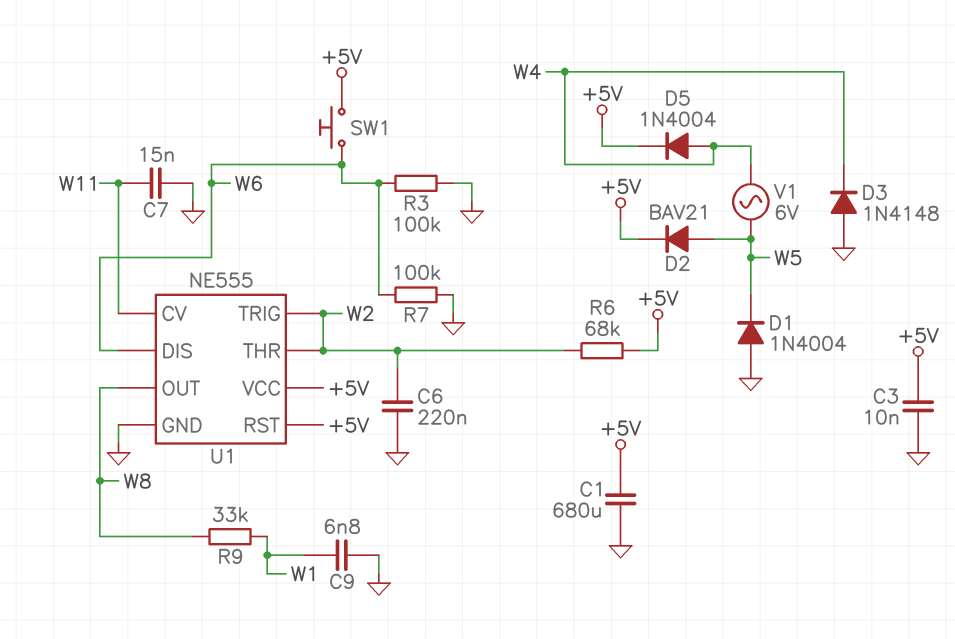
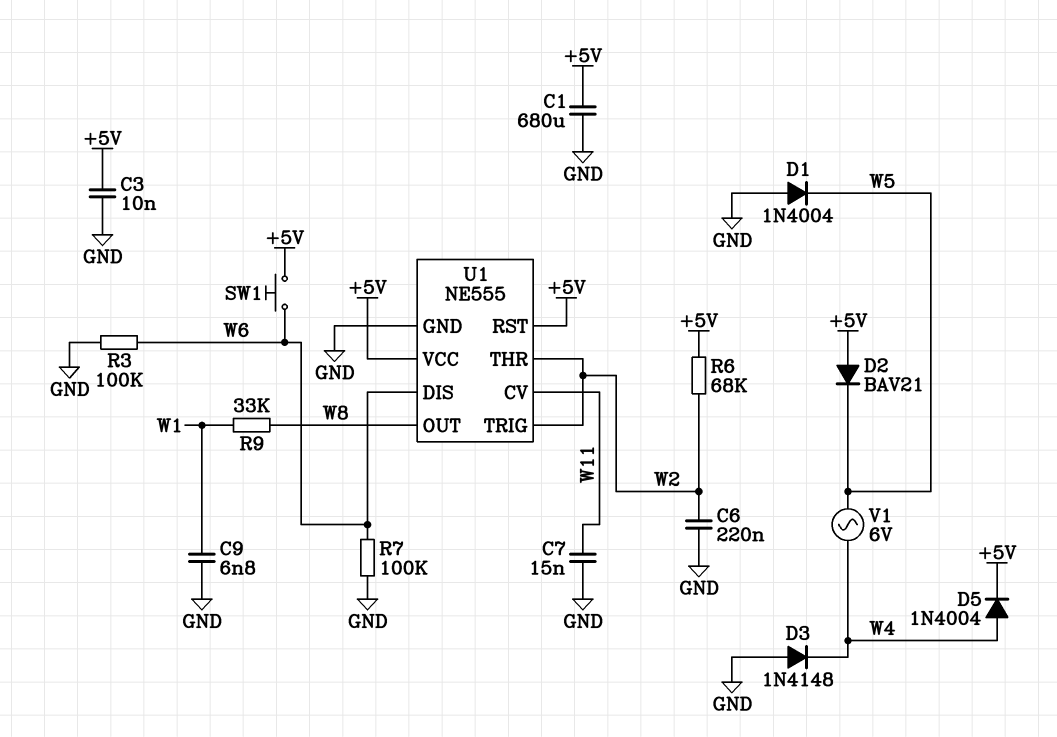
D2: diode BAV21 (A W5, K +5V) -> diode BAV21 (A +5V, K W5)

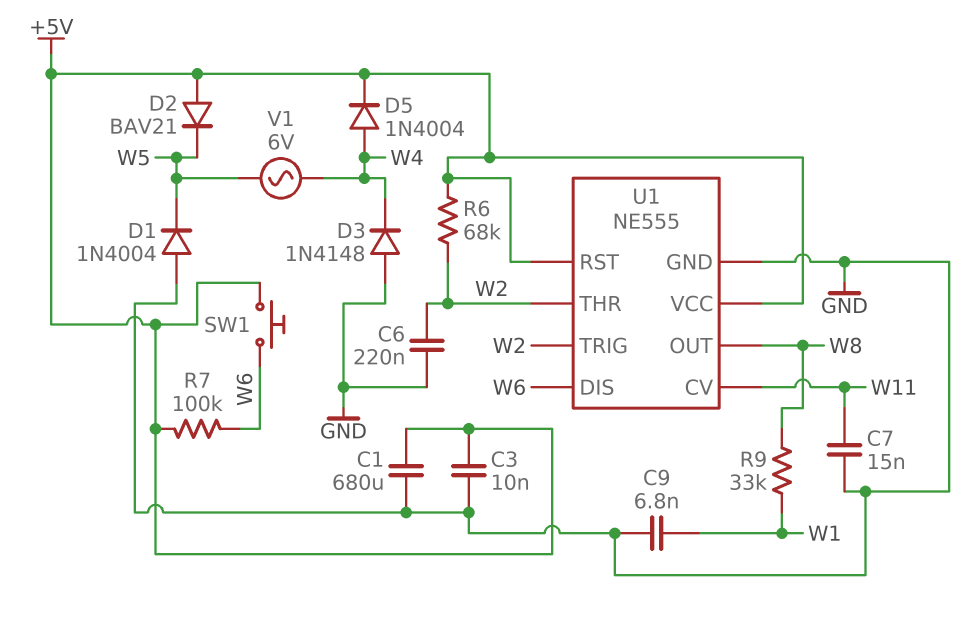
R3: 100k (GND, W6) -> none
R7: 100k (GND, W6) -> 100k (+5V, W6)

